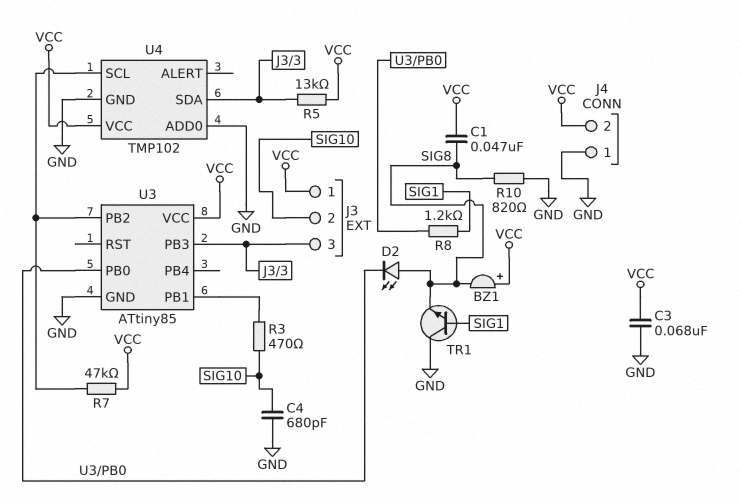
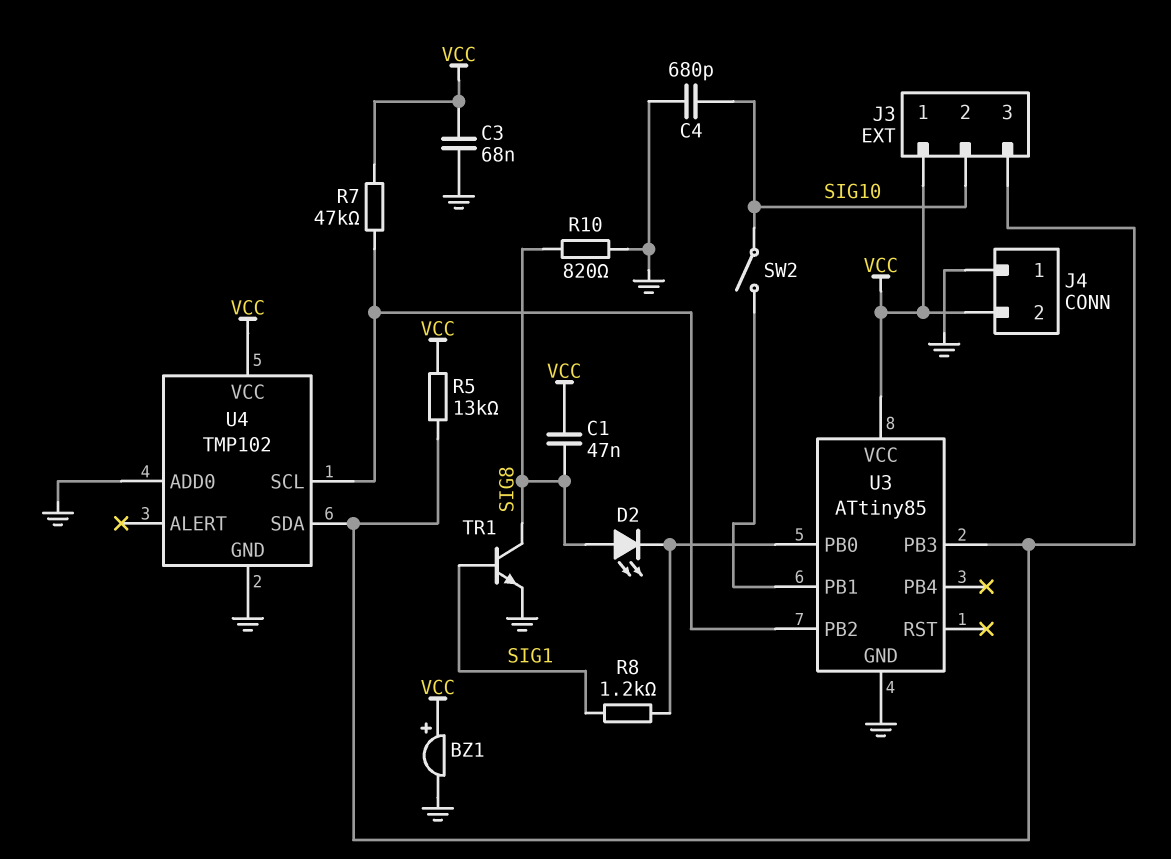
BZ1: buzzer (plus VCC, minus SIG8) -> buzzer (plus VCC, minus GND)
R3: 470 (SIG10, U3/PB1) -> none
SW2: none -> switch (SIG10, U3/PB1)
TR1: NPN (B SIG1, C GND, E SIG8) -> NPN (B SIG1, C SIG8, E GND)

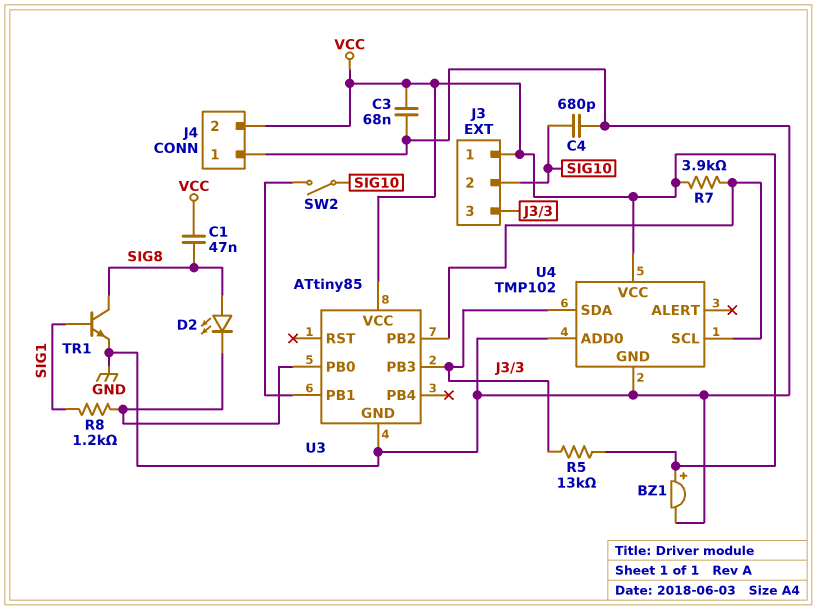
R7: 47k (U3/PB2, VCC) -> 3.9k (U3/PB2, VCC)
R10: 820 (GND, SIG8) -> none

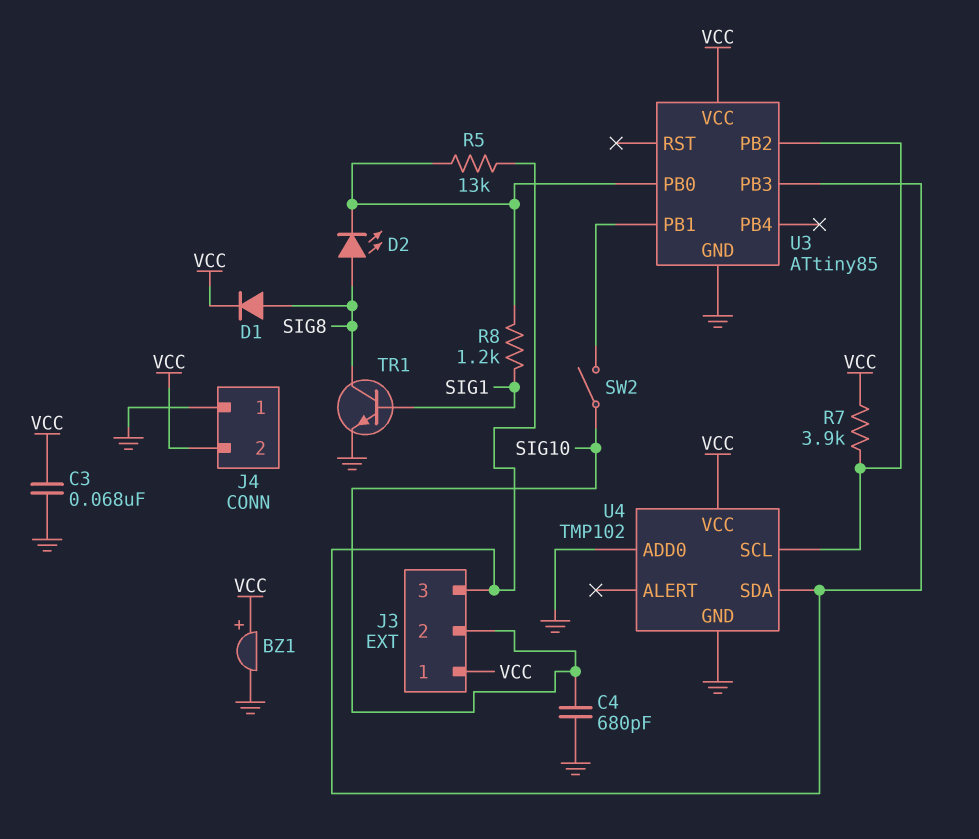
C1: 47nF (SIG8, VCC) -> none
D1: none -> diode (A SIG8, K VCC)
R5: 13k (J3/3, VCC) -> 13k (J3/3, U3/PB0)

